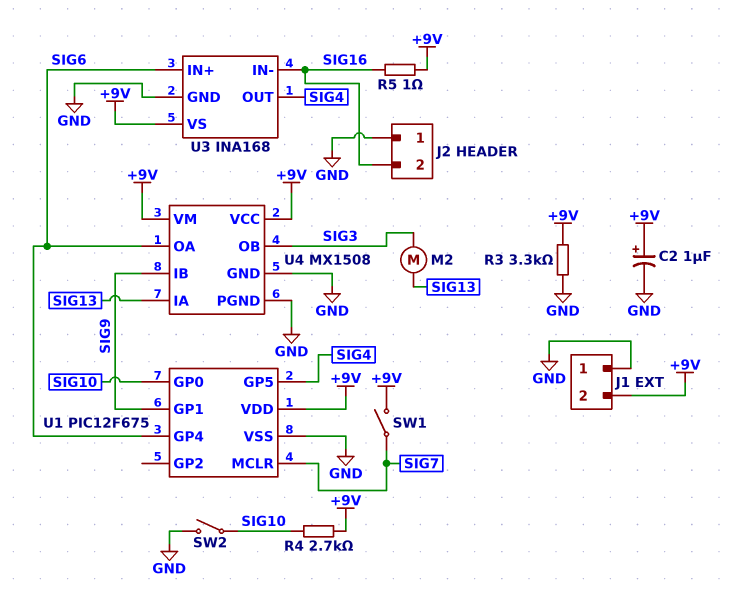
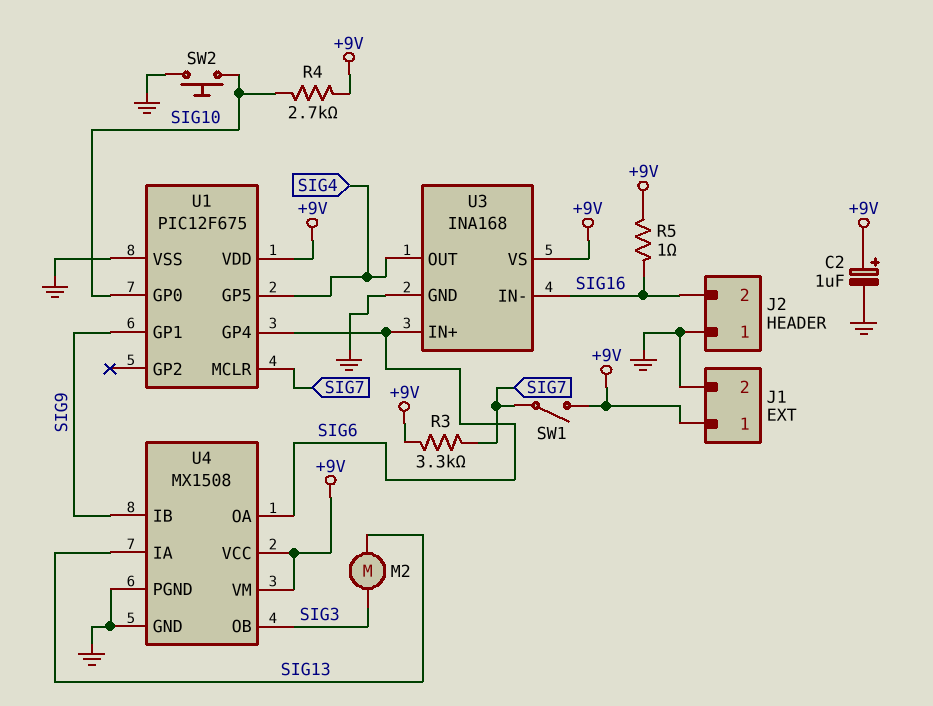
J1 pin 1: GND -> +9V
J1 pin 2: +9V -> GND
R3: 3.3k (+9V, GND) -> 3.3k (+9V, SIG7)
SW2: switch (GND, SIG10) -> button (GND, SIG10)

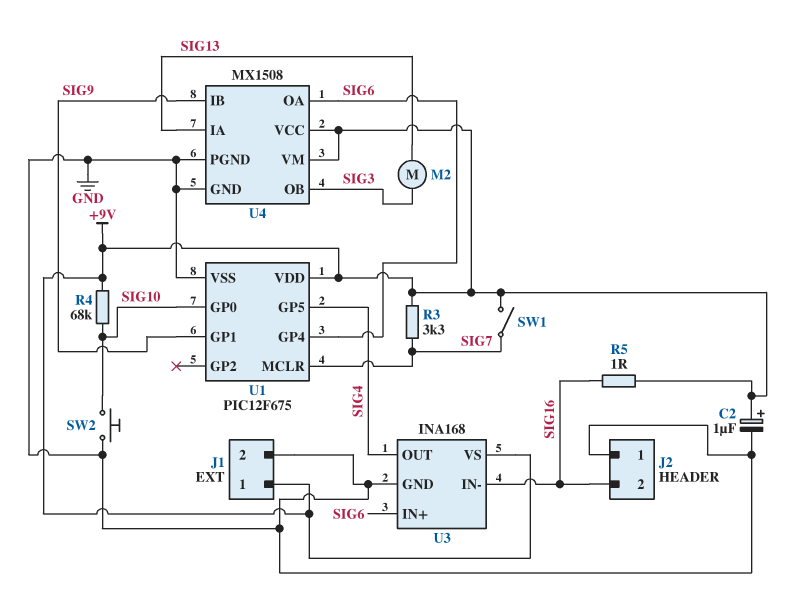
R4: 2.7k (+9V, SIG10) -> 68k (+9V, SIG10)

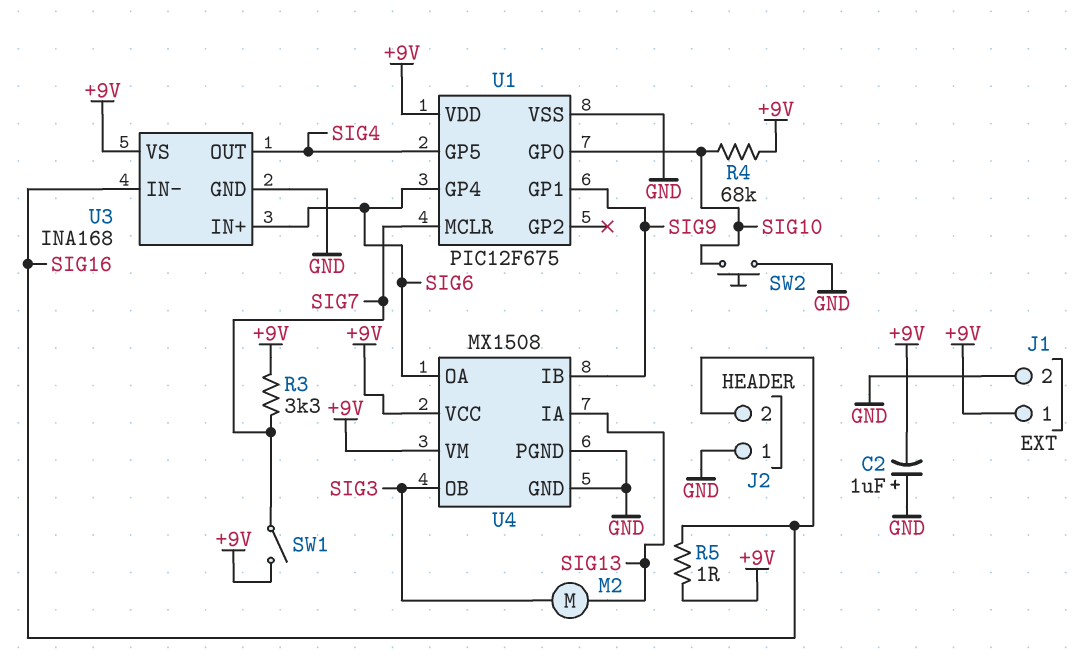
C2: 1uF (plus +9V, minus GND) -> 1uF (plus GND, minus +9V)

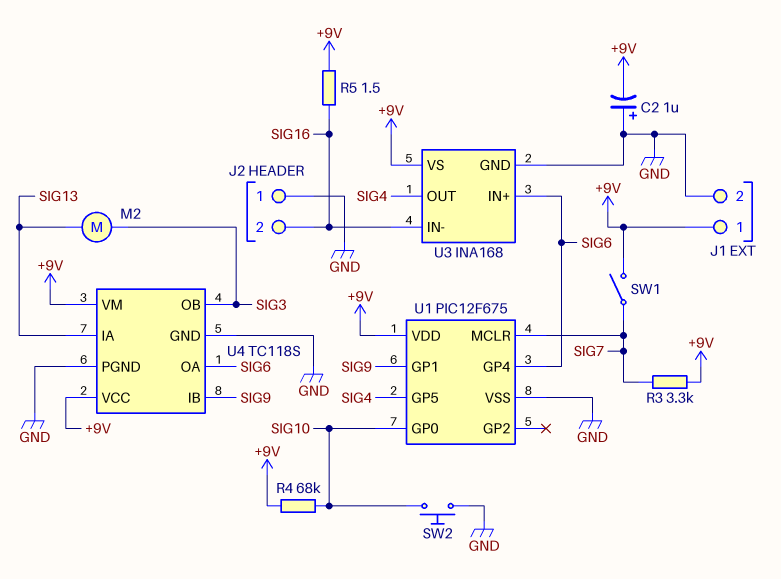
R5: 1 (+9V, SIG16) -> 1.5 (+9V, SIG16)
U4: MX1508 -> TC118S

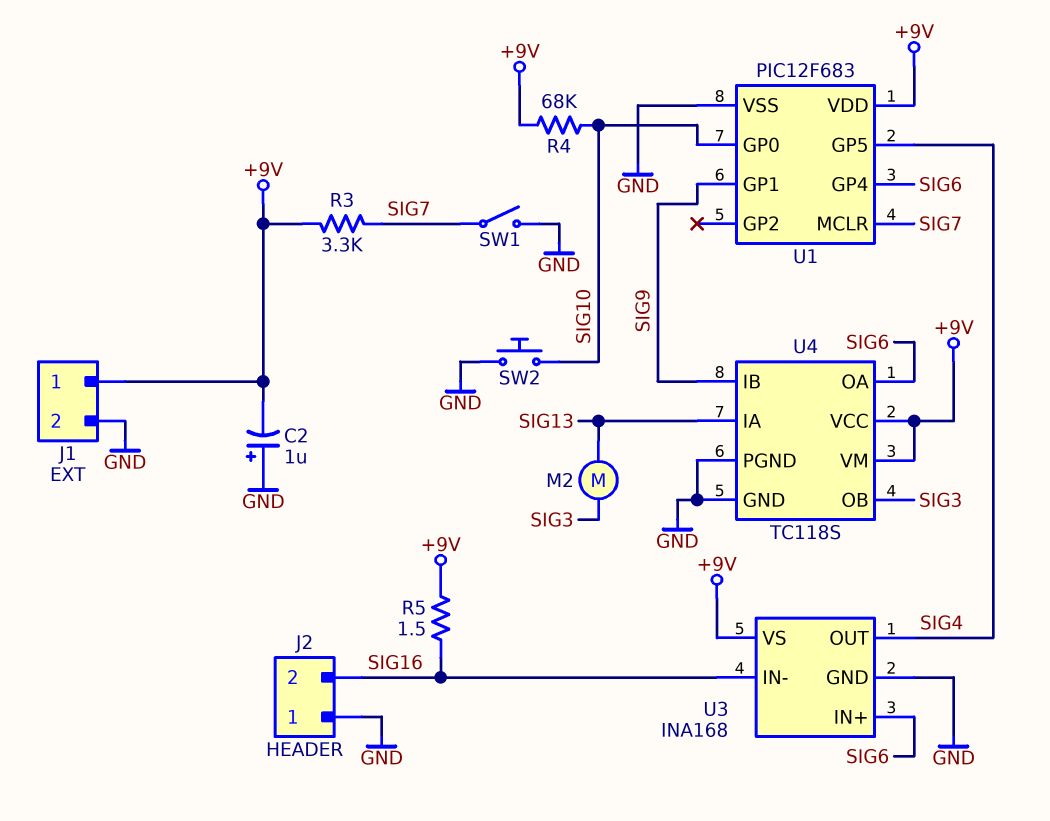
SW1: switch (+9V, SIG7) -> switch (GND, SIG7)
U1: PIC12F675 -> PIC12F683

